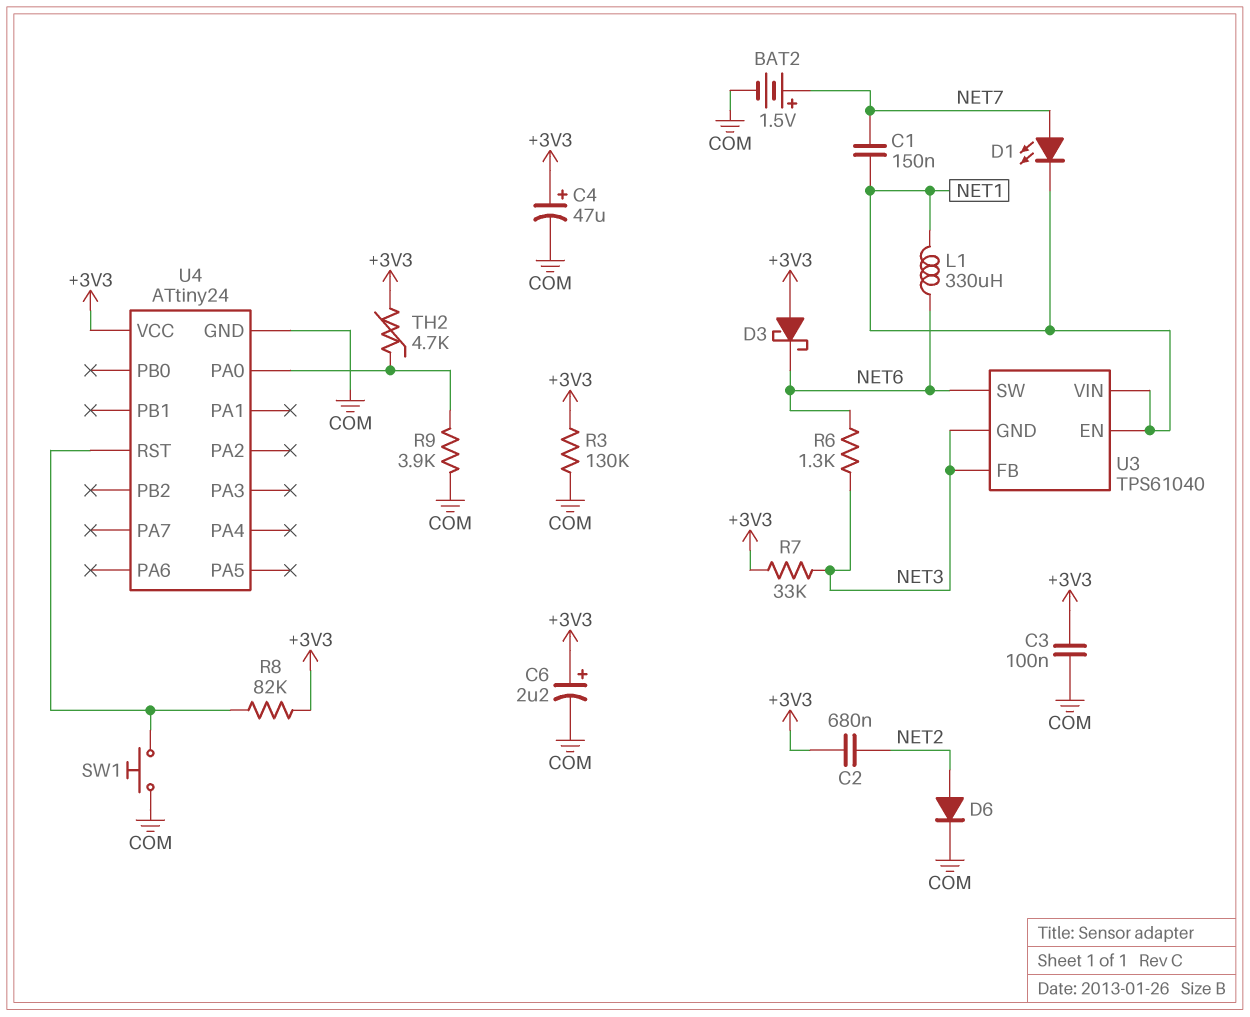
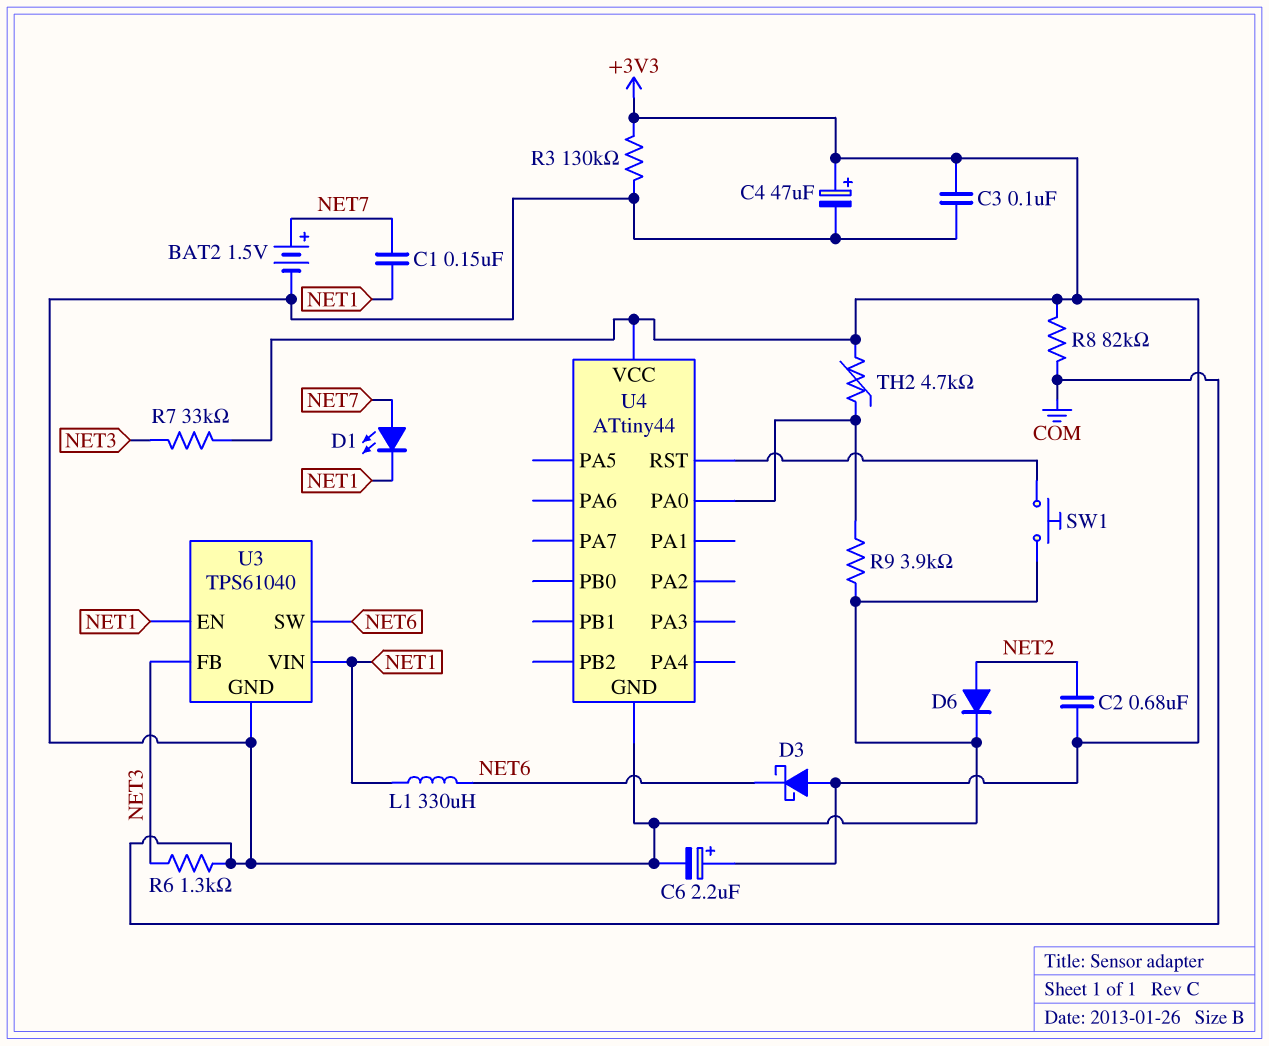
R6: 1.3k (NET3, NET6) -> 1.3k (COM, NET3)
R8: 82k (+3V3, U4/RST) -> 82k (+3V3, COM)
U3 pin GND: NET3 -> COM
U4: ATtiny24 -> ATtiny44

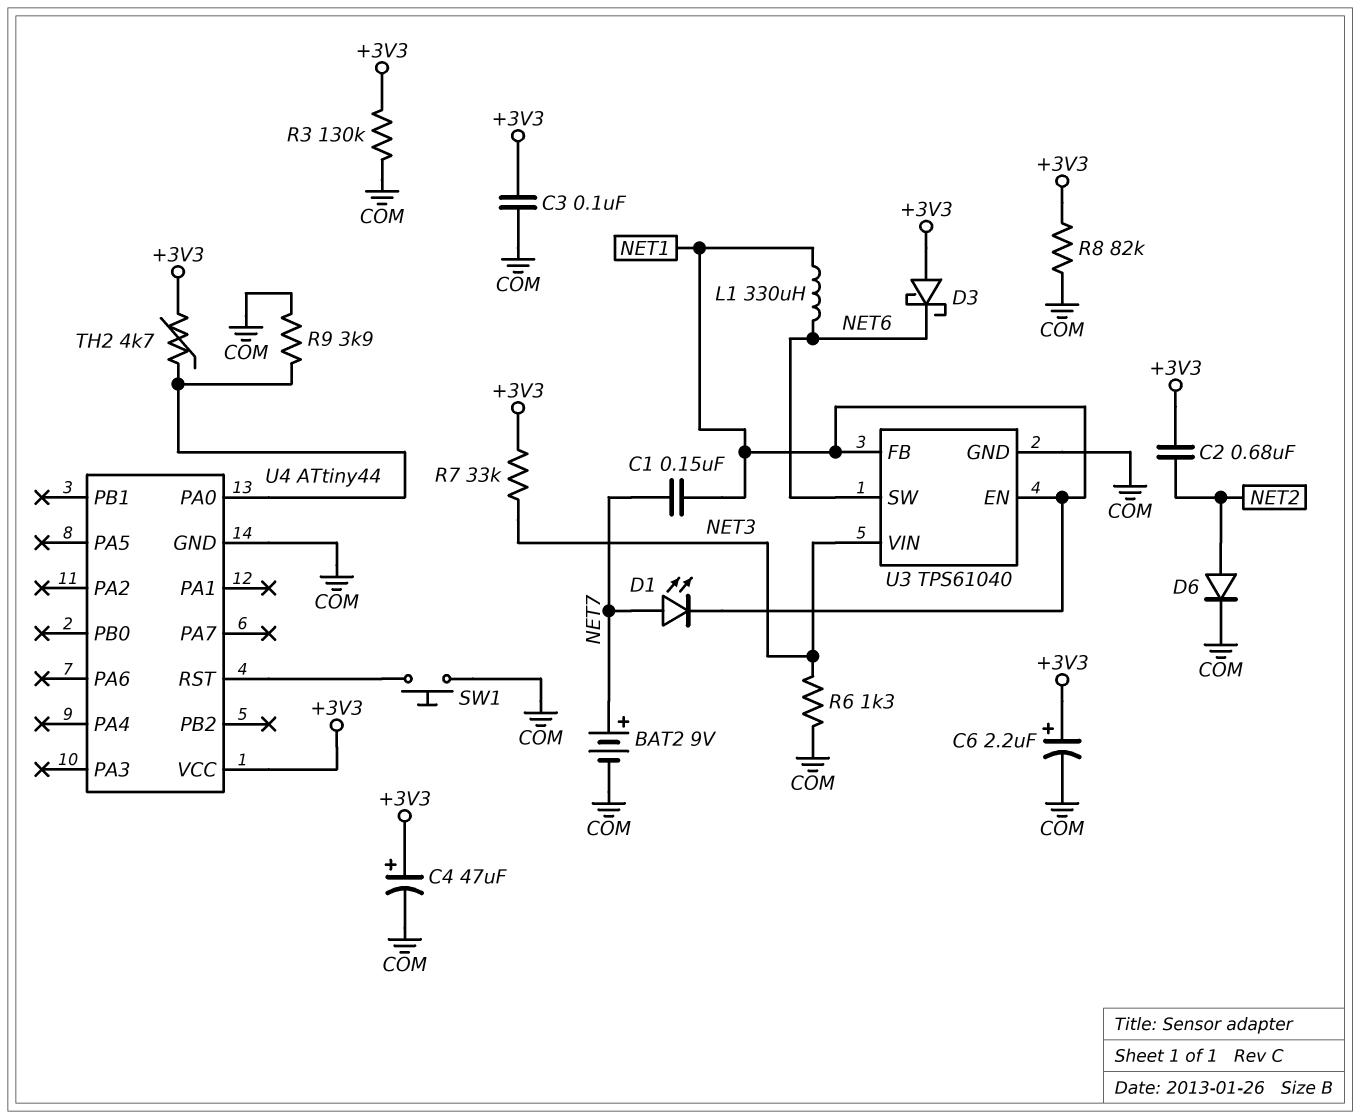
BAT2: 1.5V (plus NET7, minus COM) -> 9V (plus NET7, minus COM)
U3 pin FB: NET3 -> NET1
U3 pin VIN: NET1 -> NET3

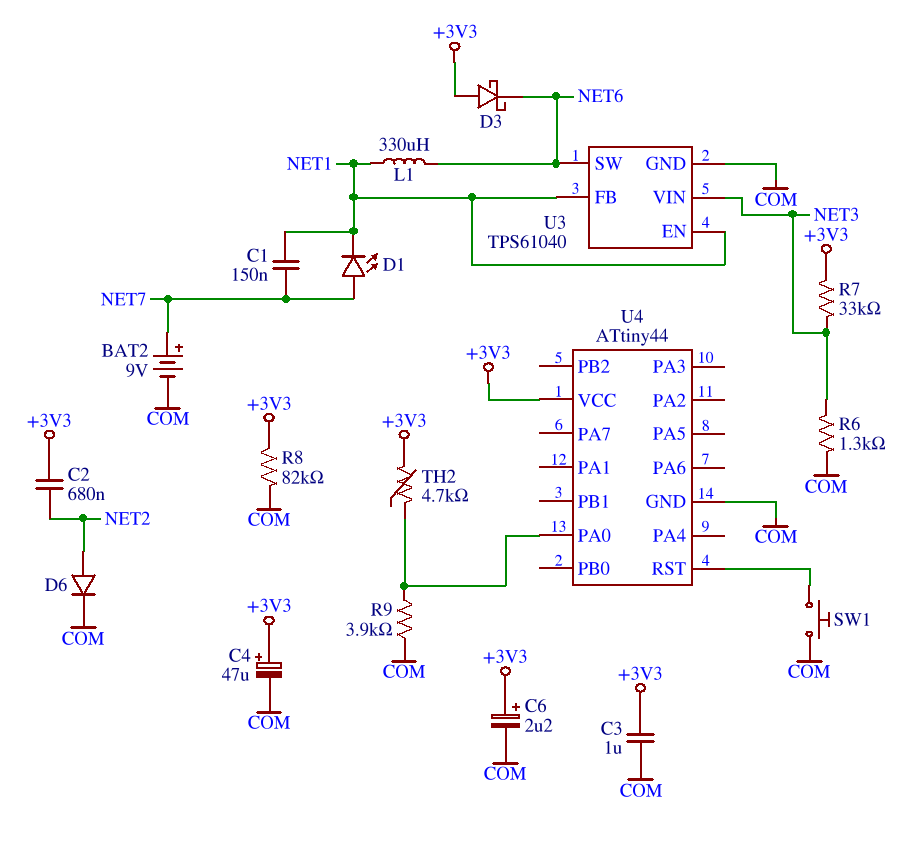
C3: 100nF (+3V3, COM) -> 1uF (+3V3, COM)
R3: 130k (+3V3, COM) -> none

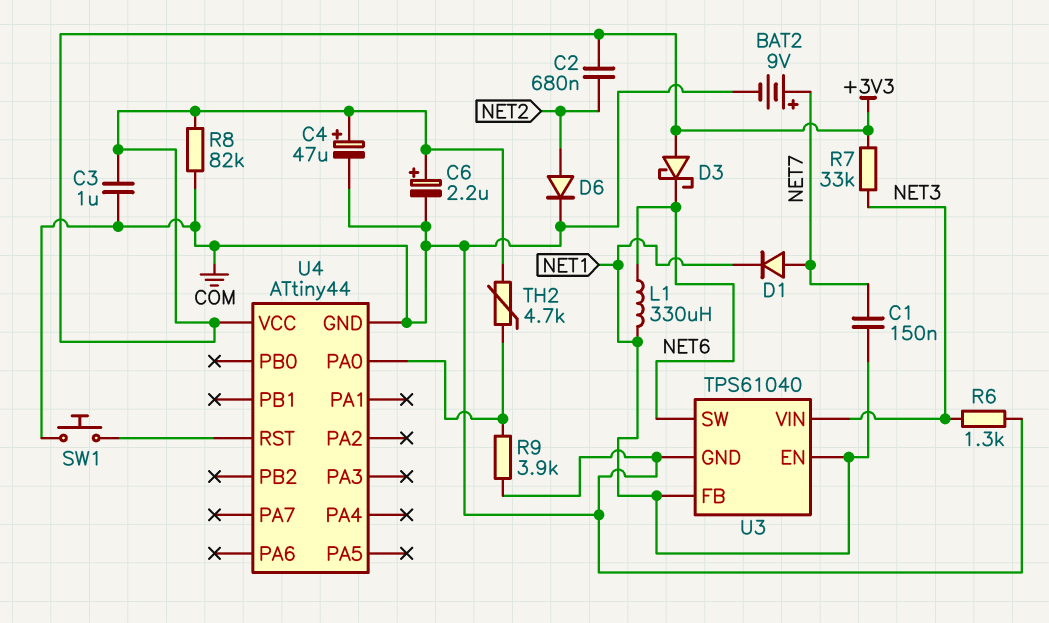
D1: LED (A NET7, K NET1) -> diode (A NET7, K NET1)

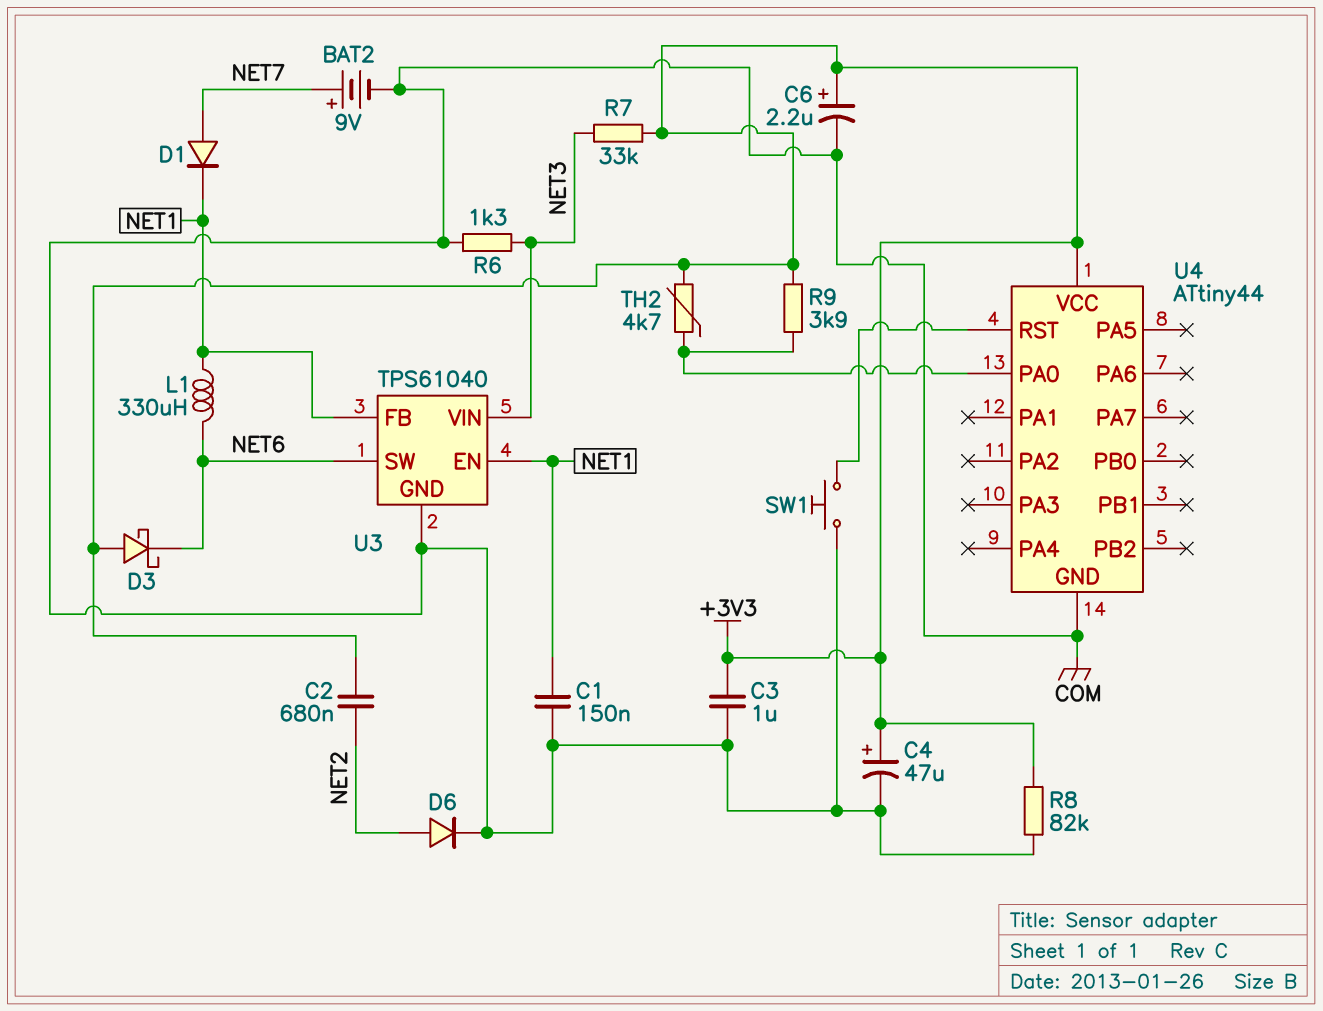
C1: 150nF (NET1, NET7) -> 150nF (COM, NET1)
R9: 3.9k (COM, U4/PA0) -> 3.9k (+3V3, U4/PA0)

